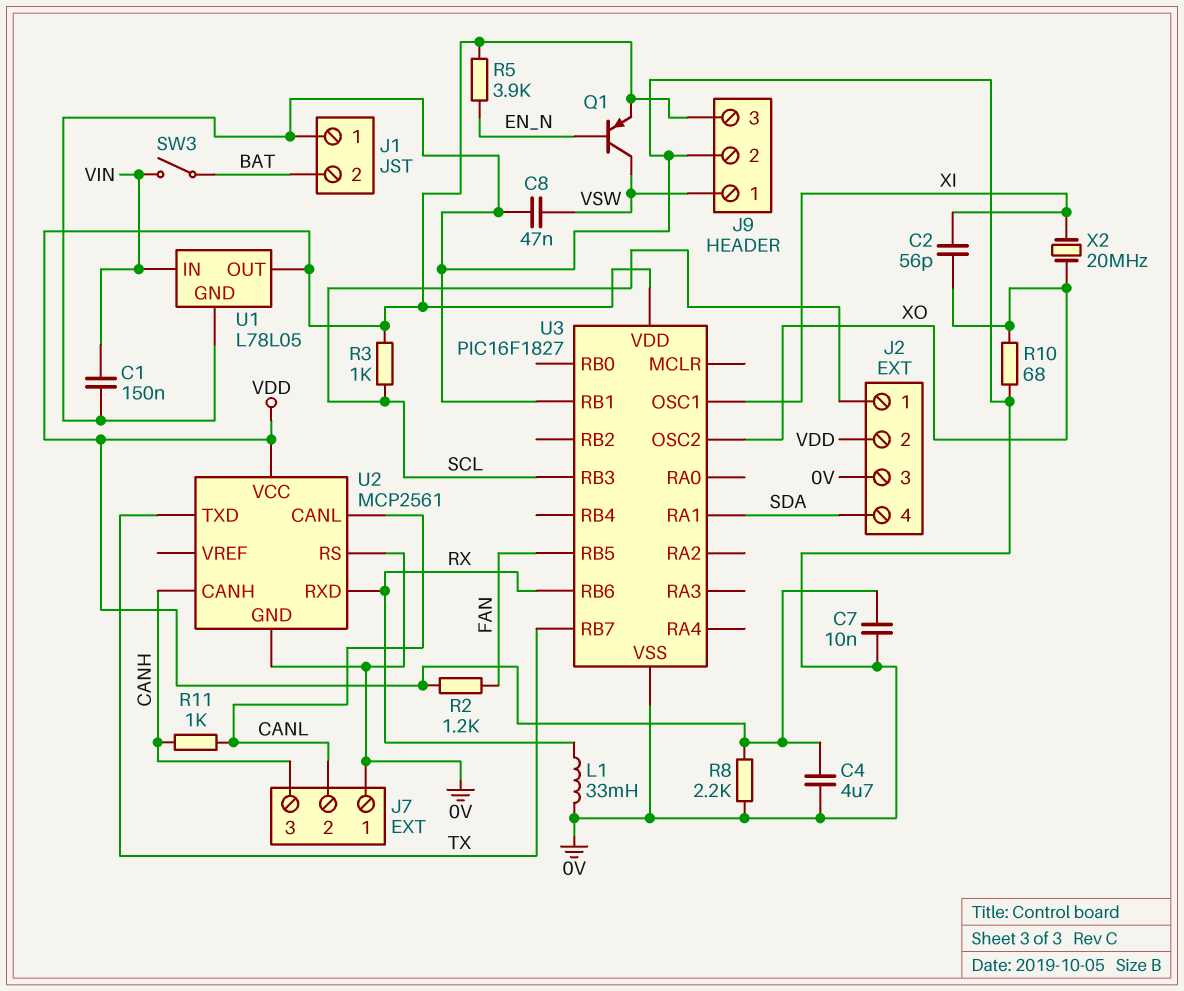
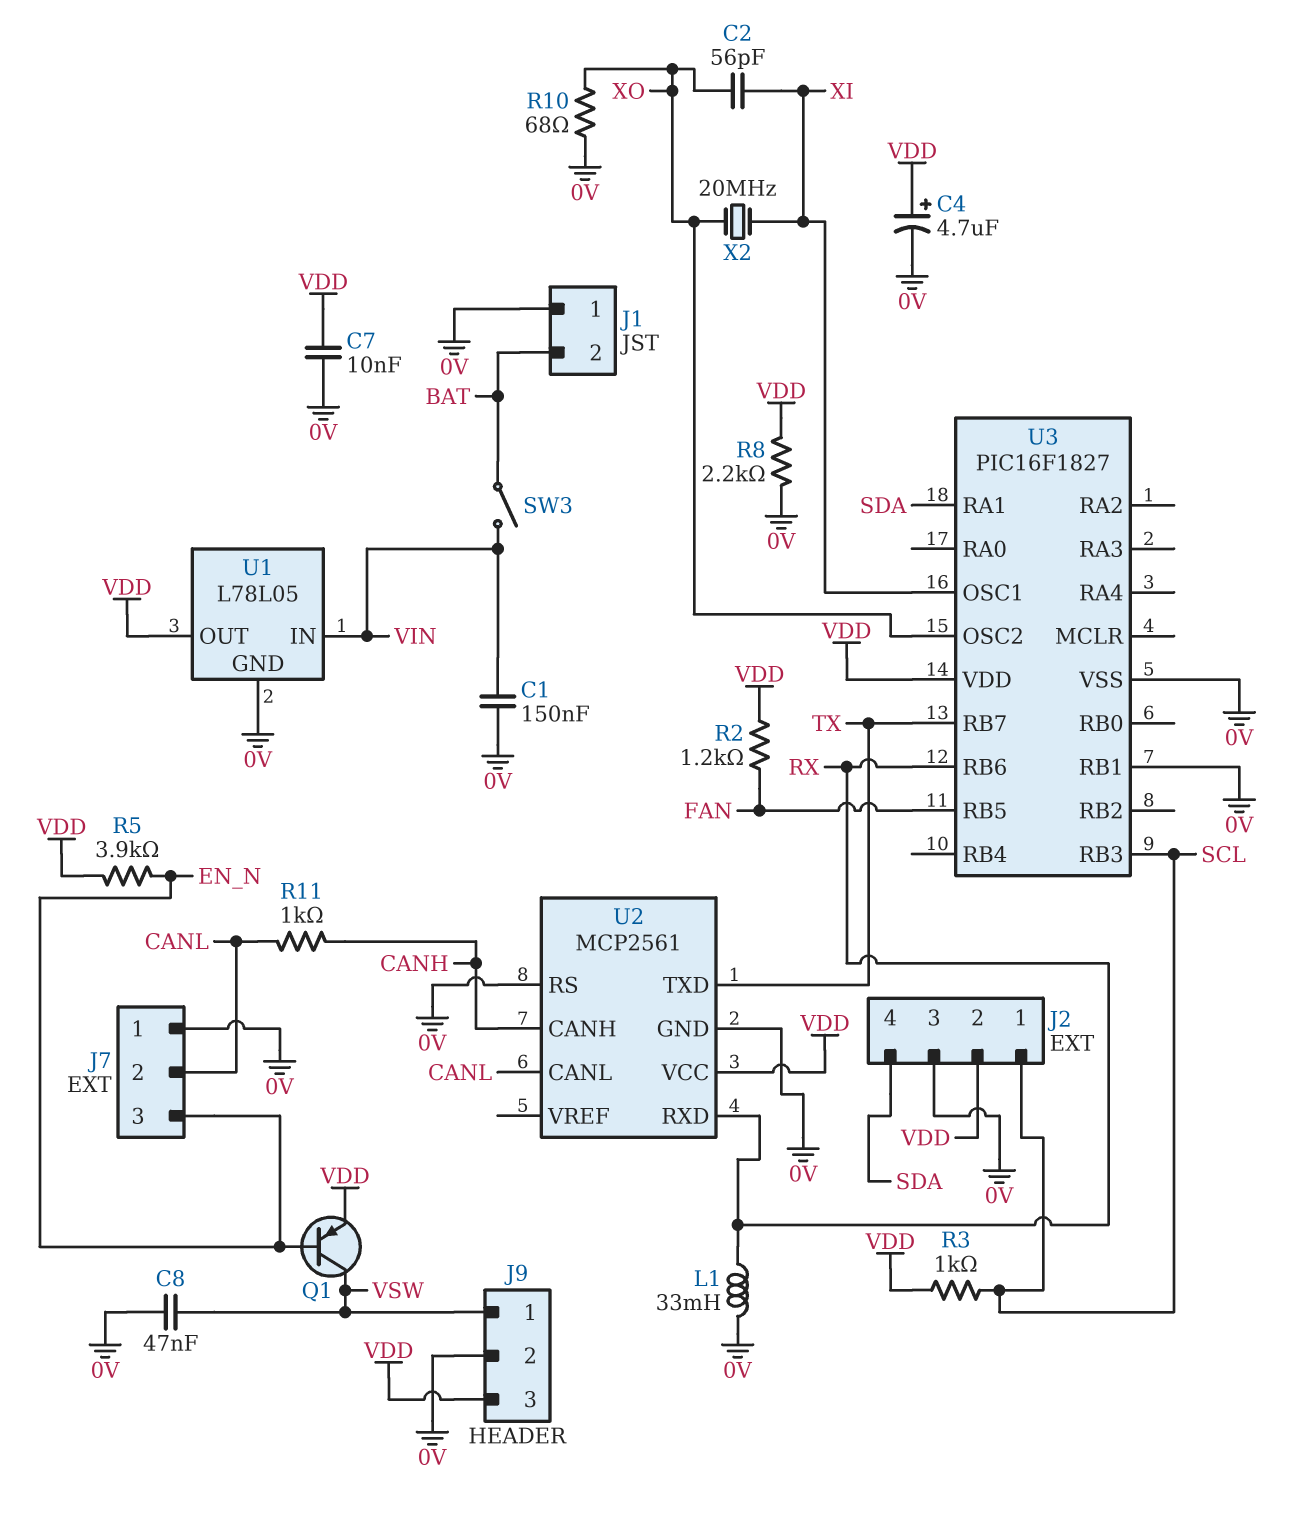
C4: 4.7uF (0V, VDD) -> 4.7uF (plus VDD, minus 0V)
J7 pin 3: CANH -> EN_N

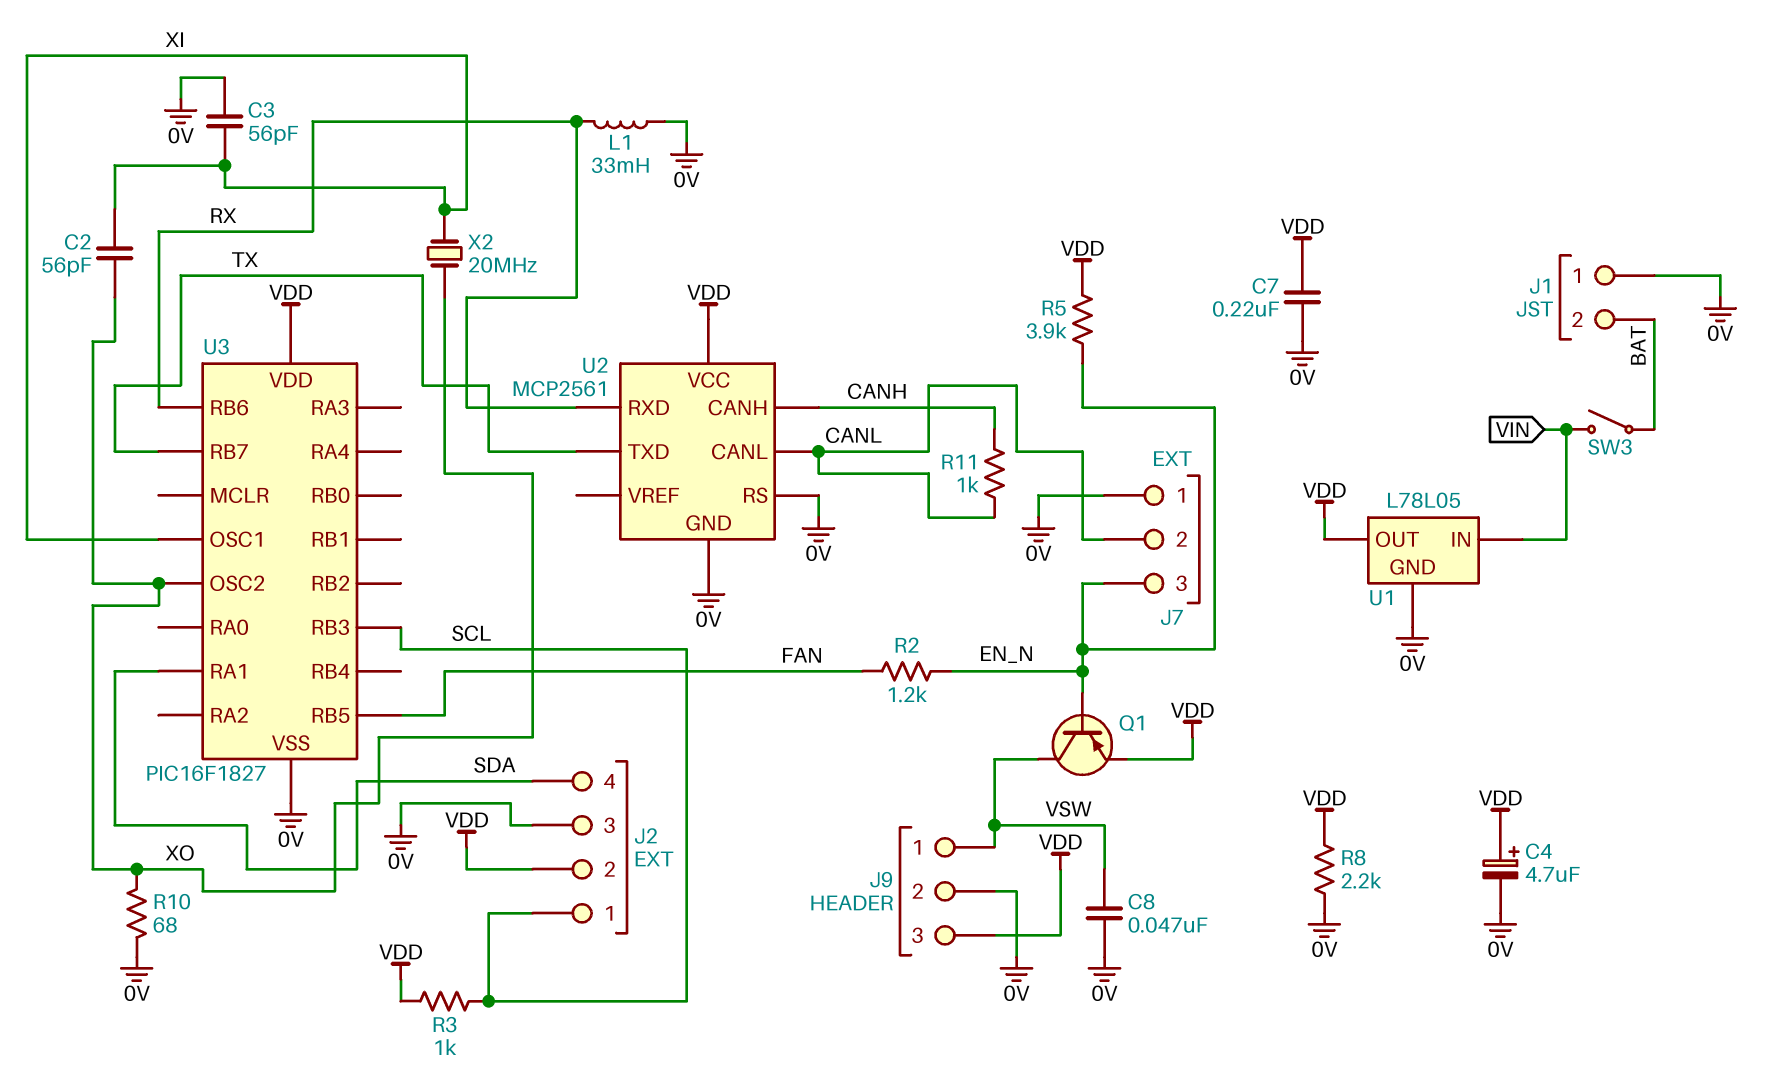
C1: 150nF (0V, VIN) -> none
C3: none -> 56pF (0V, XI)
C7: 10nF (0V, VDD) -> 220nF (0V, VDD)
R2: 1.2k (FAN, VDD) -> 1.2k (EN_N, FAN)
U3 pin RB1: 0V -> none

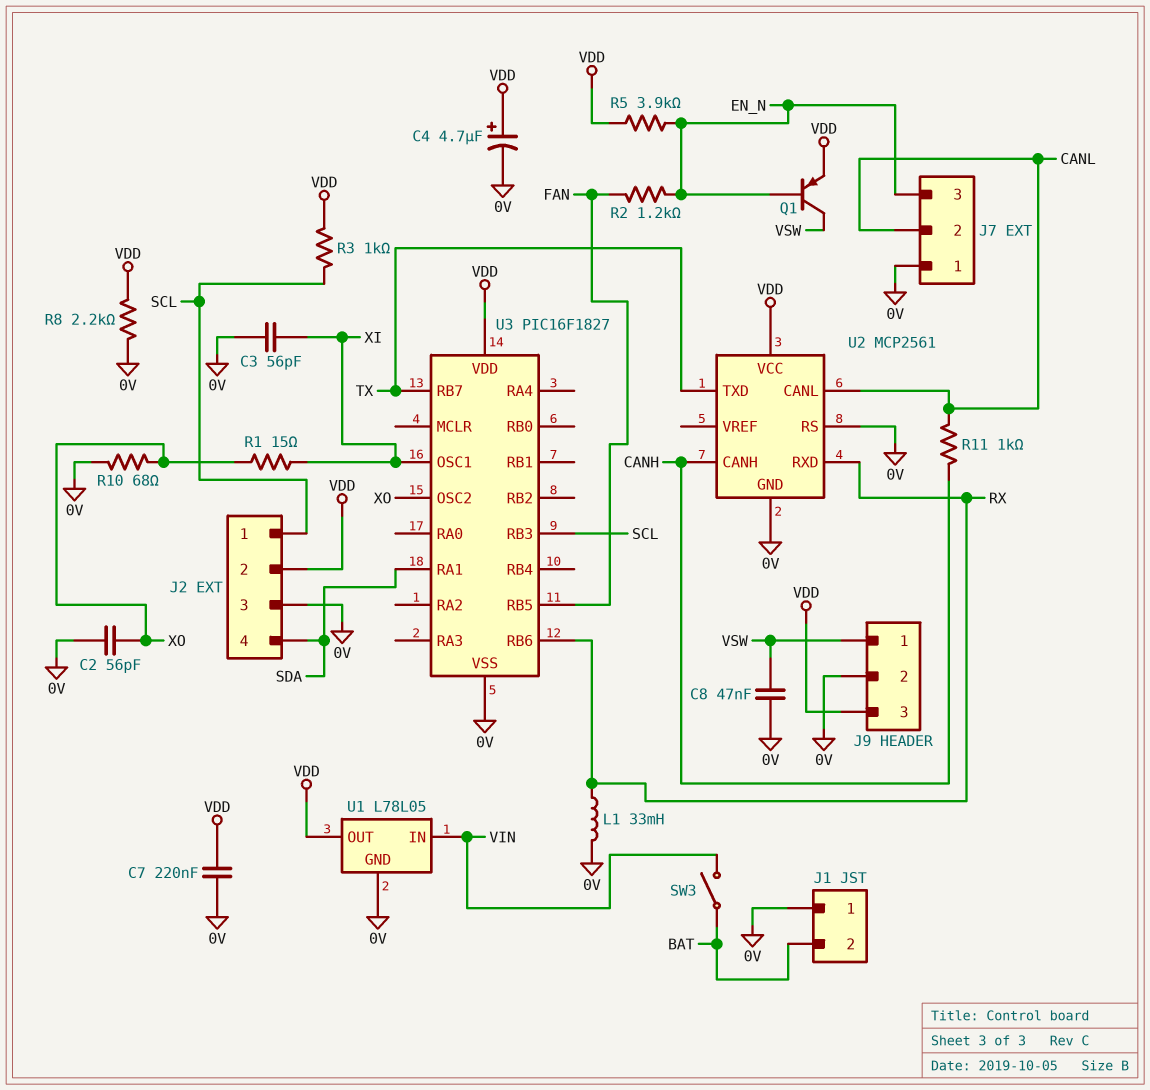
C2: 56pF (XI, XO) -> 56pF (0V, XO)
R1: none -> 15 (XI, XO)
X2: 20MHz (XI, XO) -> none

